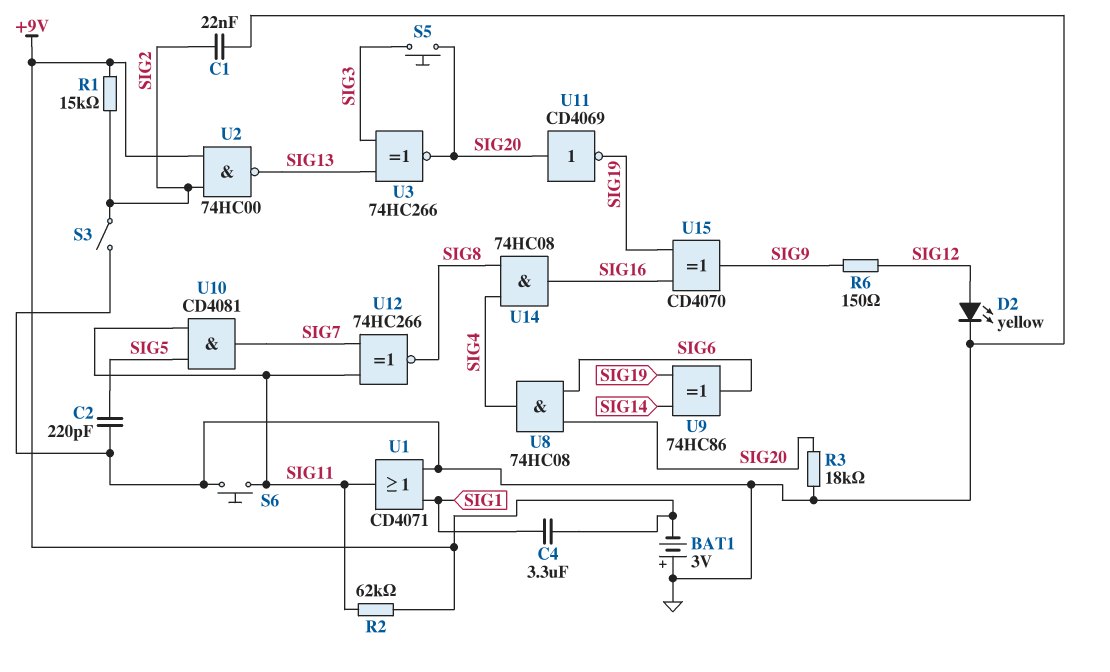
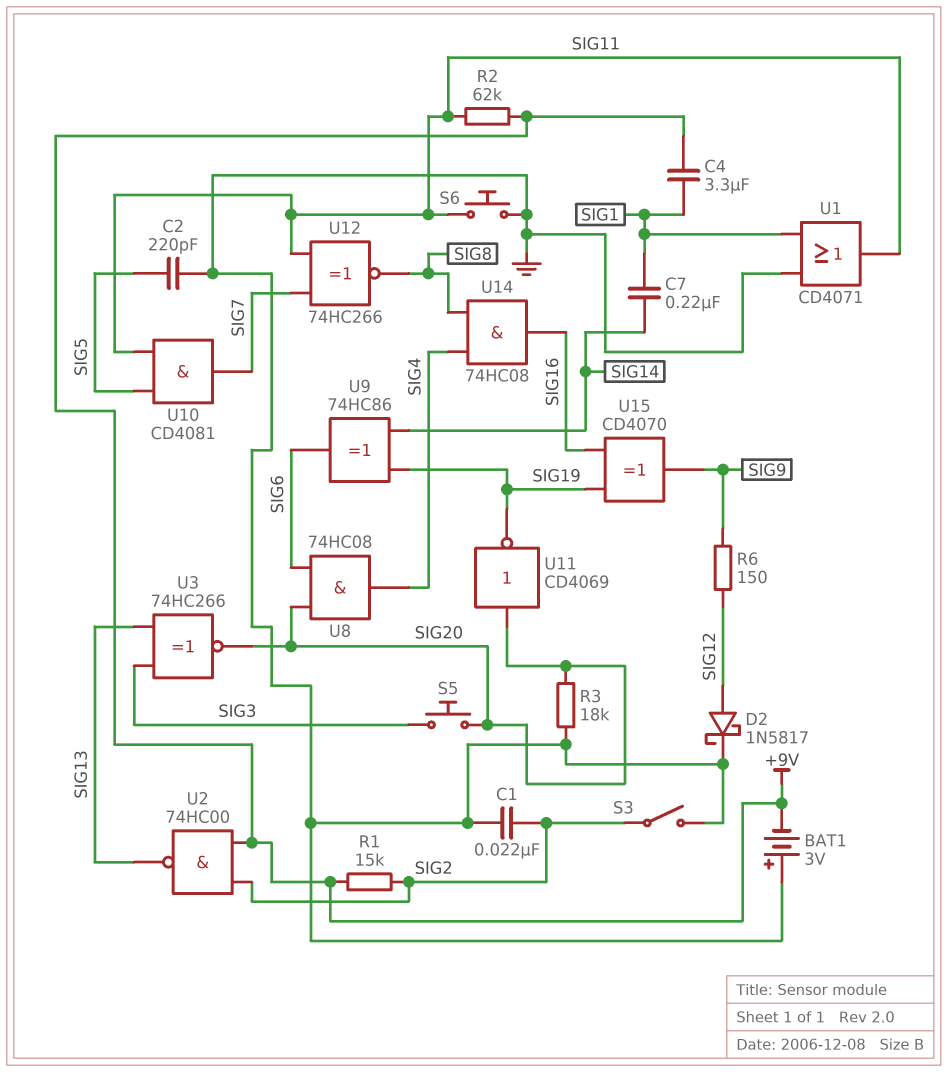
C7: none -> 220nF (SIG1, SIG14)
D2: LED yellow (A SIG12, K GND) -> schottky 1N5817 (A SIG12, K GND)

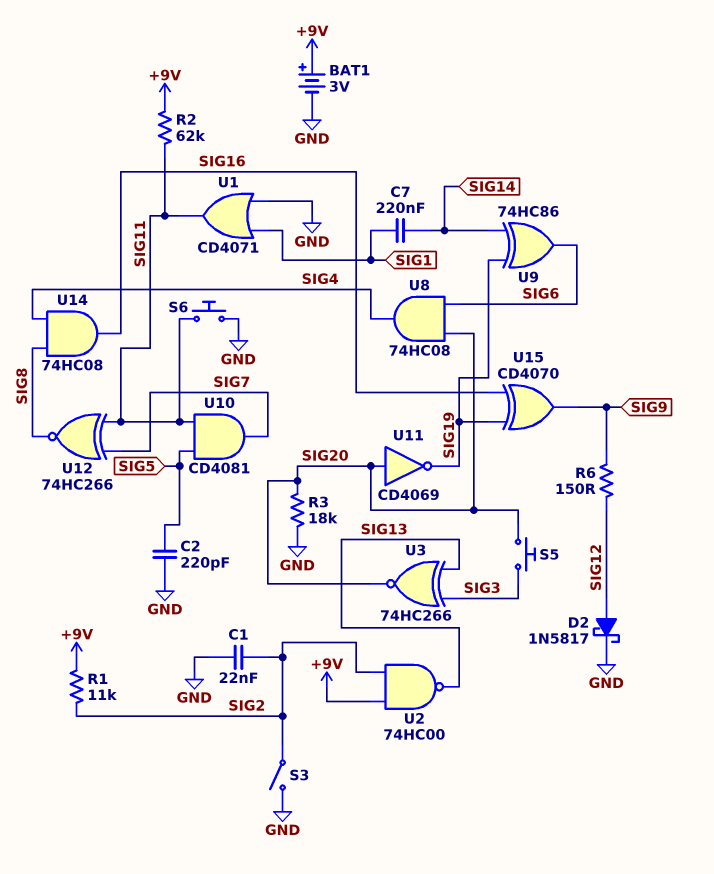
BAT1: 3V (plus GND, minus +9V) -> 3V (plus +9V, minus GND)
C4: 3.3uF (+9V, SIG1) -> none
R1: 15k (+9V, SIG2) -> 11k (+9V, SIG2)

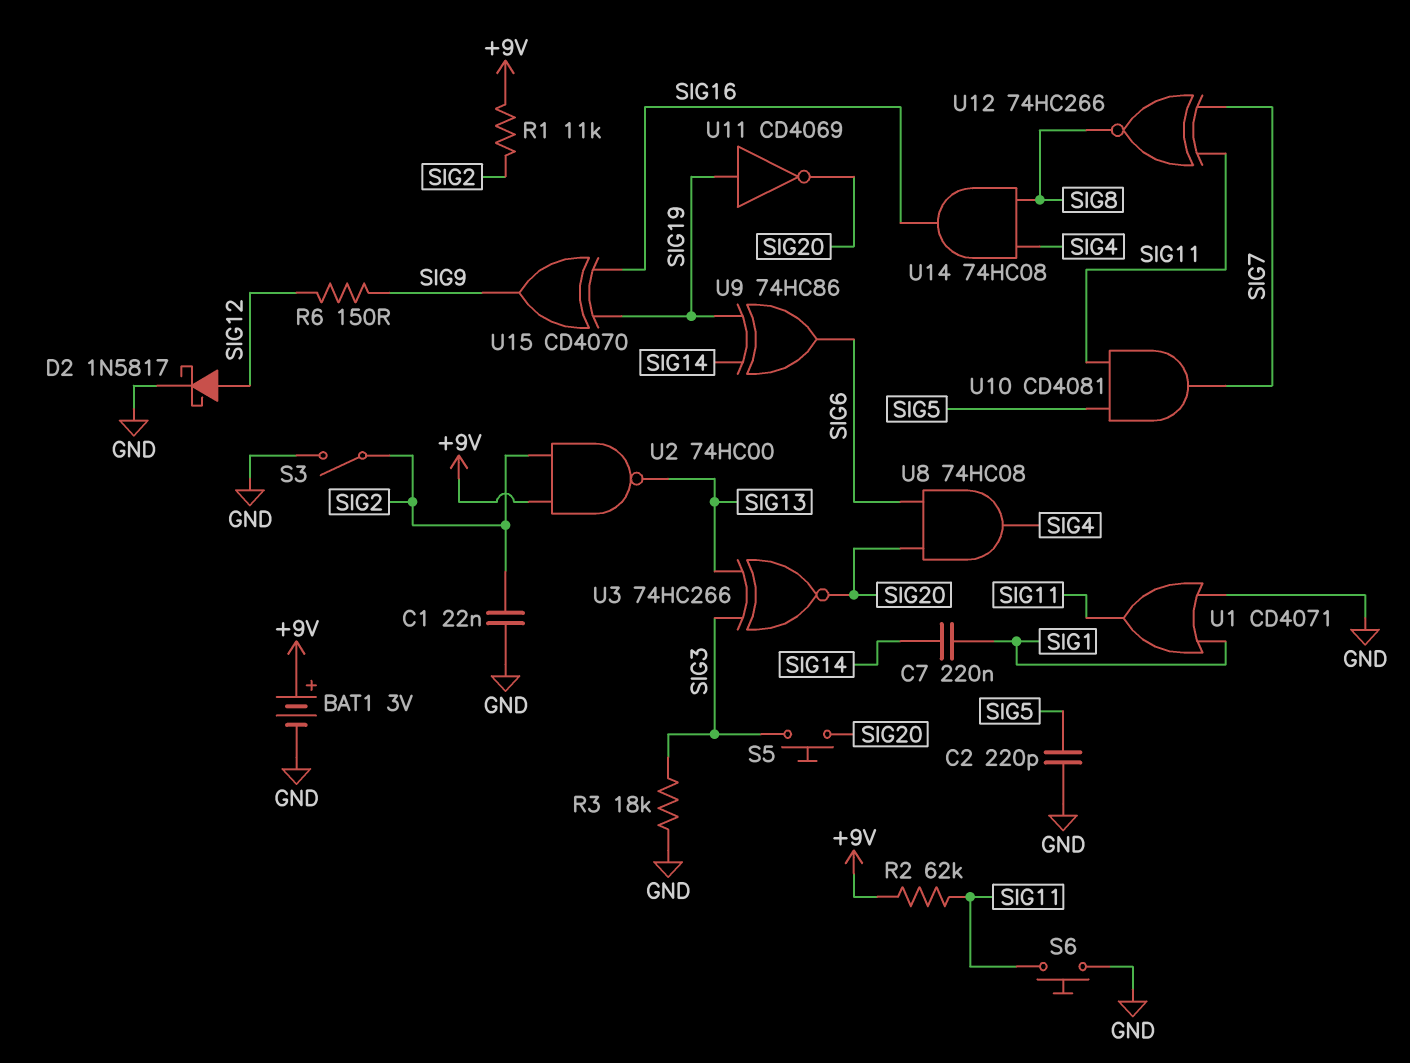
R3: 18k (GND, SIG20) -> 18k (GND, SIG3)
U11: NOT CD4069 (in SIG20, out SIG19) -> NOT CD4069 (in SIG19, out SIG20)

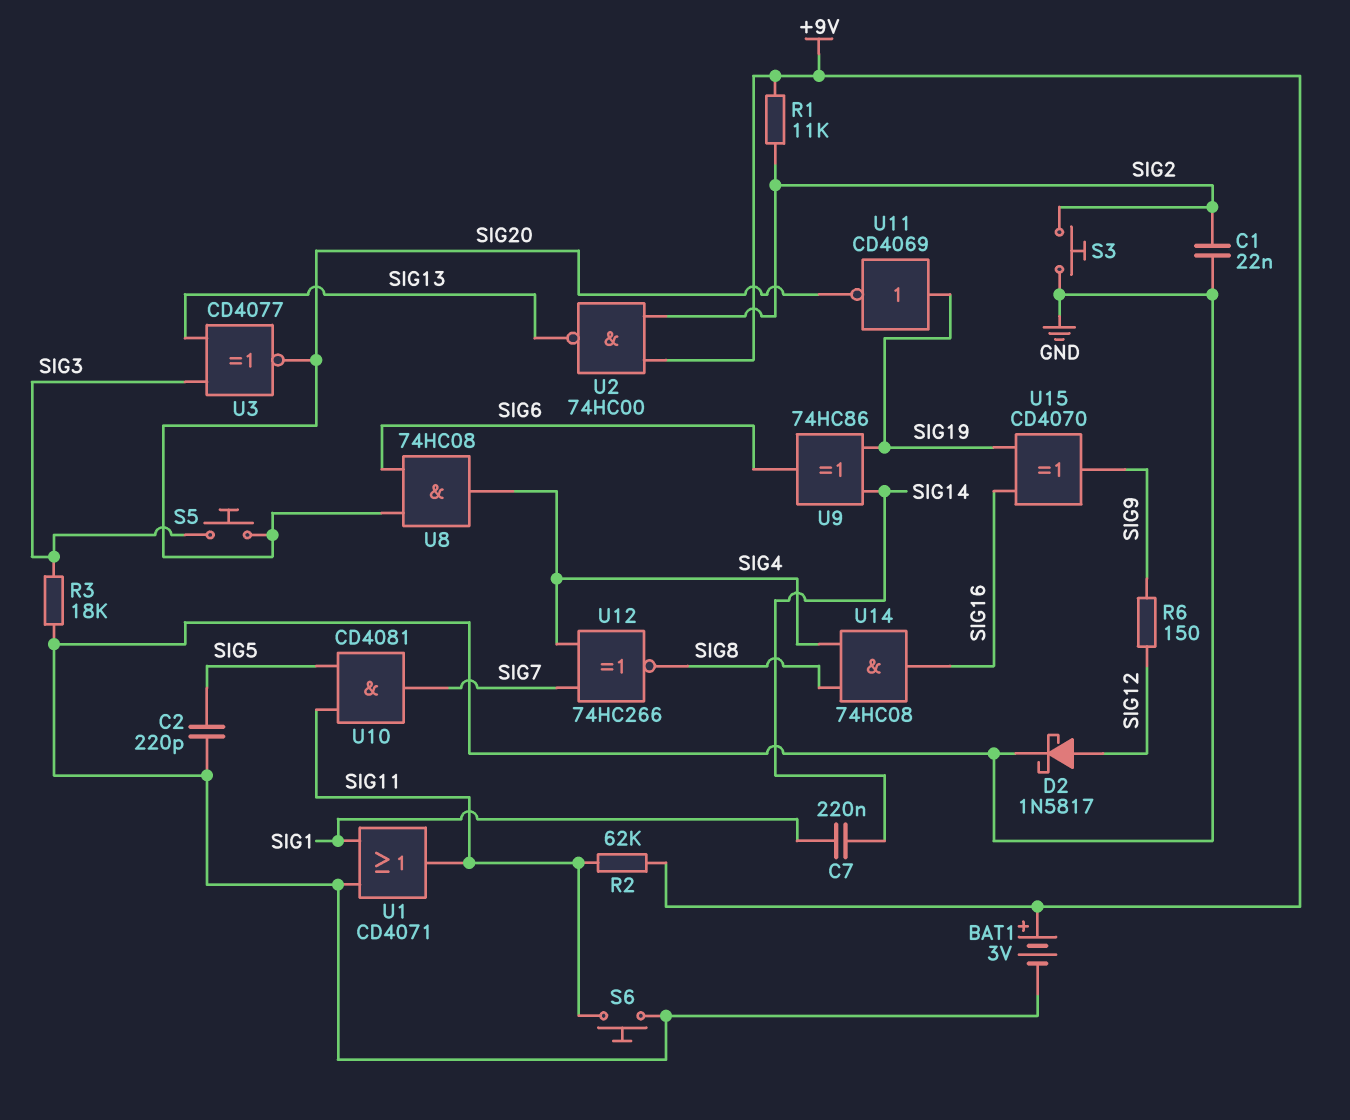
S3: switch (GND, SIG2) -> button (GND, SIG2)
U3: XNOR 74HC266 (in SIG3, in SIG13, out SIG20) -> XNOR CD4077 (in SIG3, in SIG13, out SIG20)
U12: XNOR 74HC266 (in SIG7, in SIG11, out SIG8) -> XNOR 74HC266 (in SIG4, in SIG7, out SIG8)

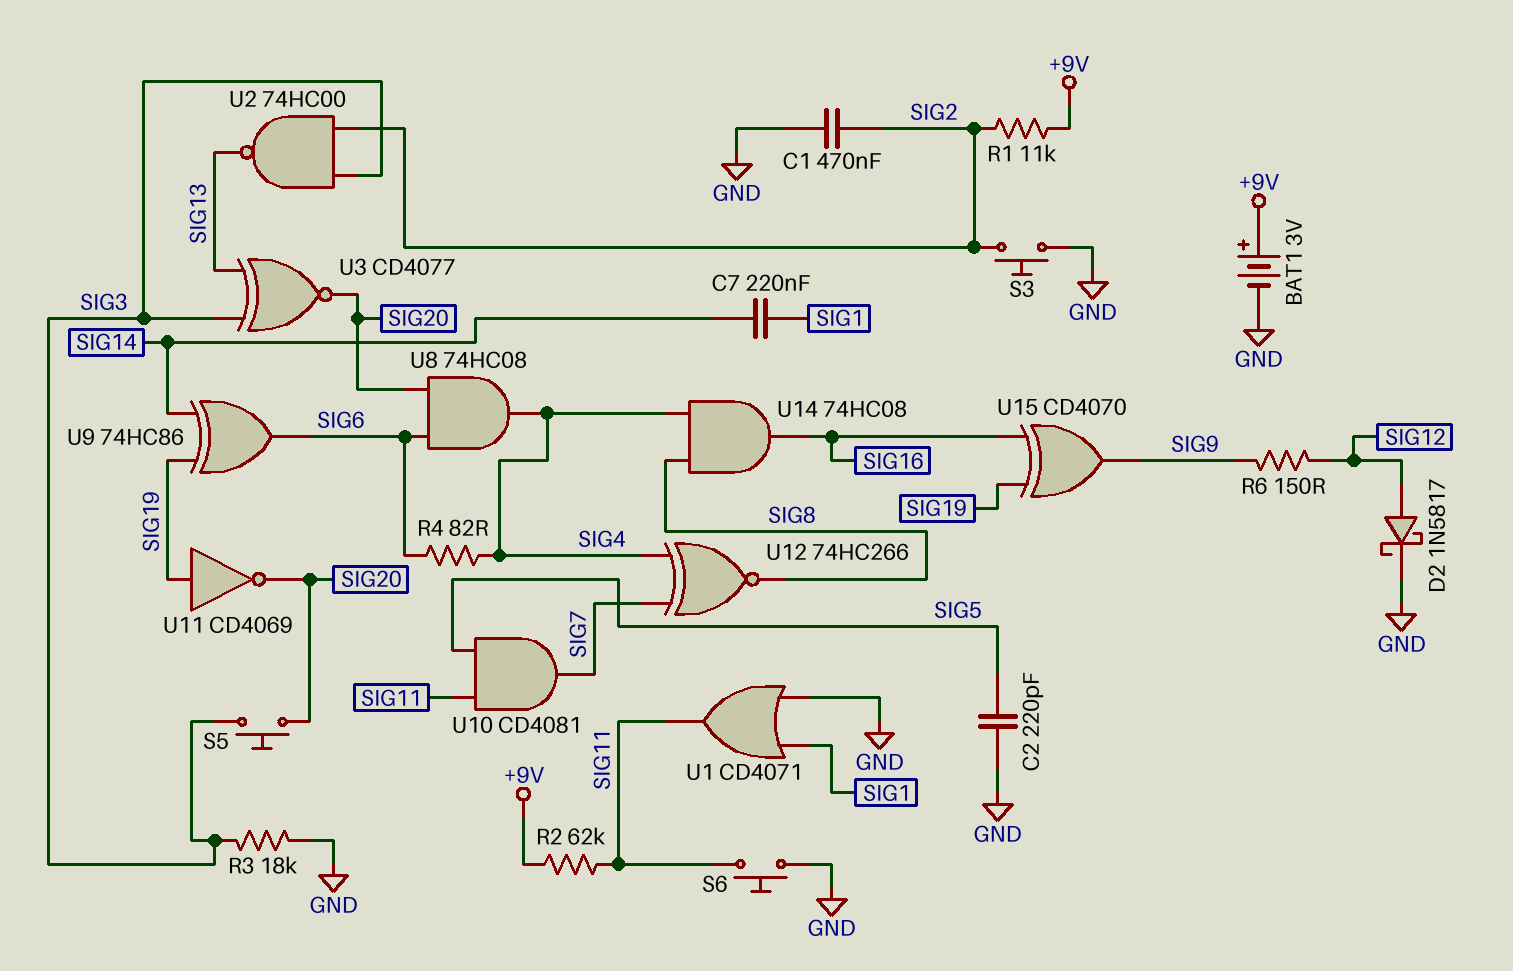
C1: 22nF (GND, SIG2) -> 470nF (GND, SIG2)
R4: none -> 82 (SIG4, SIG6)
U2: NAND 74HC00 (in +9V, in SIG2, out SIG13) -> NAND 74HC00 (in SIG2, in SIG3, out SIG13)

